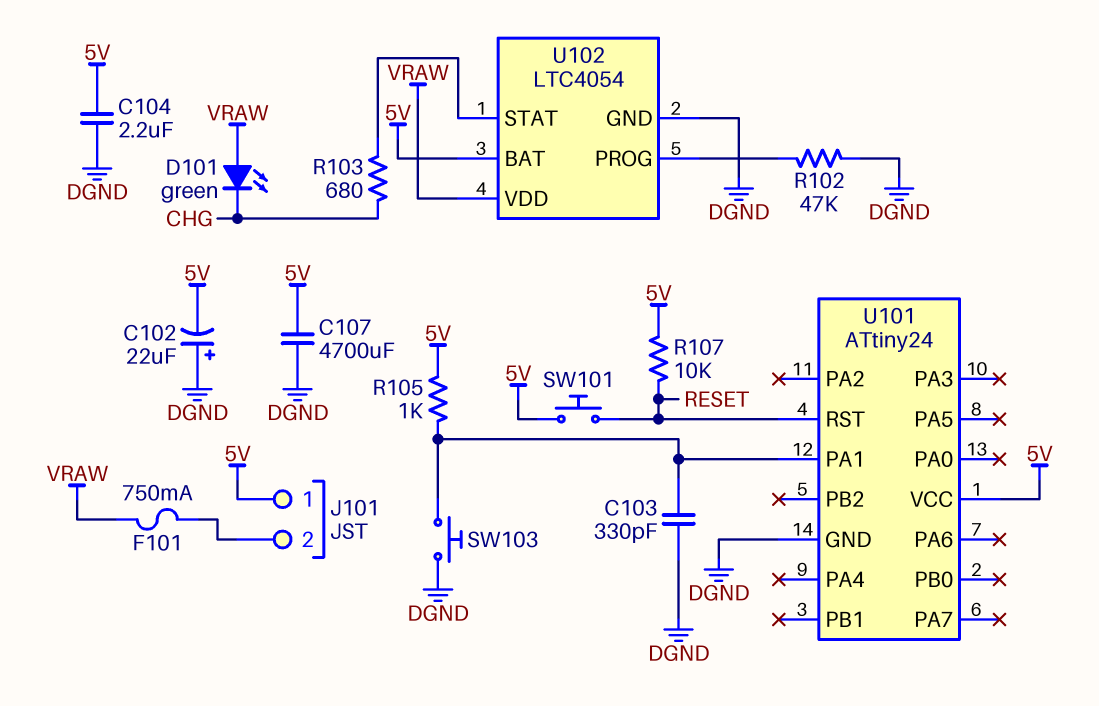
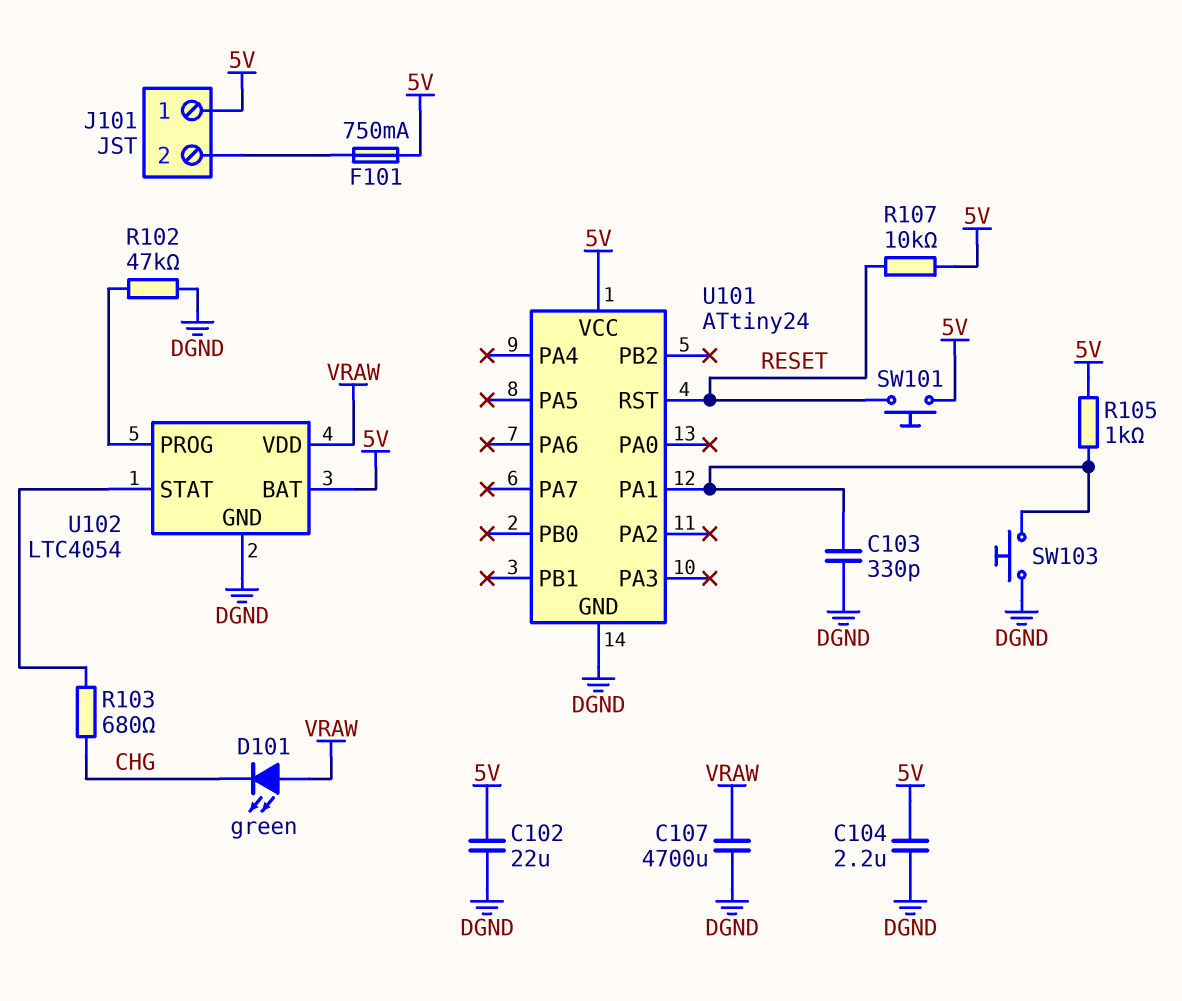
C102: 22uF (plus DGND, minus 5V) -> 22uF (5V, DGND)
C107: 4700uF (5V, DGND) -> 4700uF (DGND, VRAW)
F101: 750mA (J101/2, VRAW) -> 750mA (5V, J101/2)

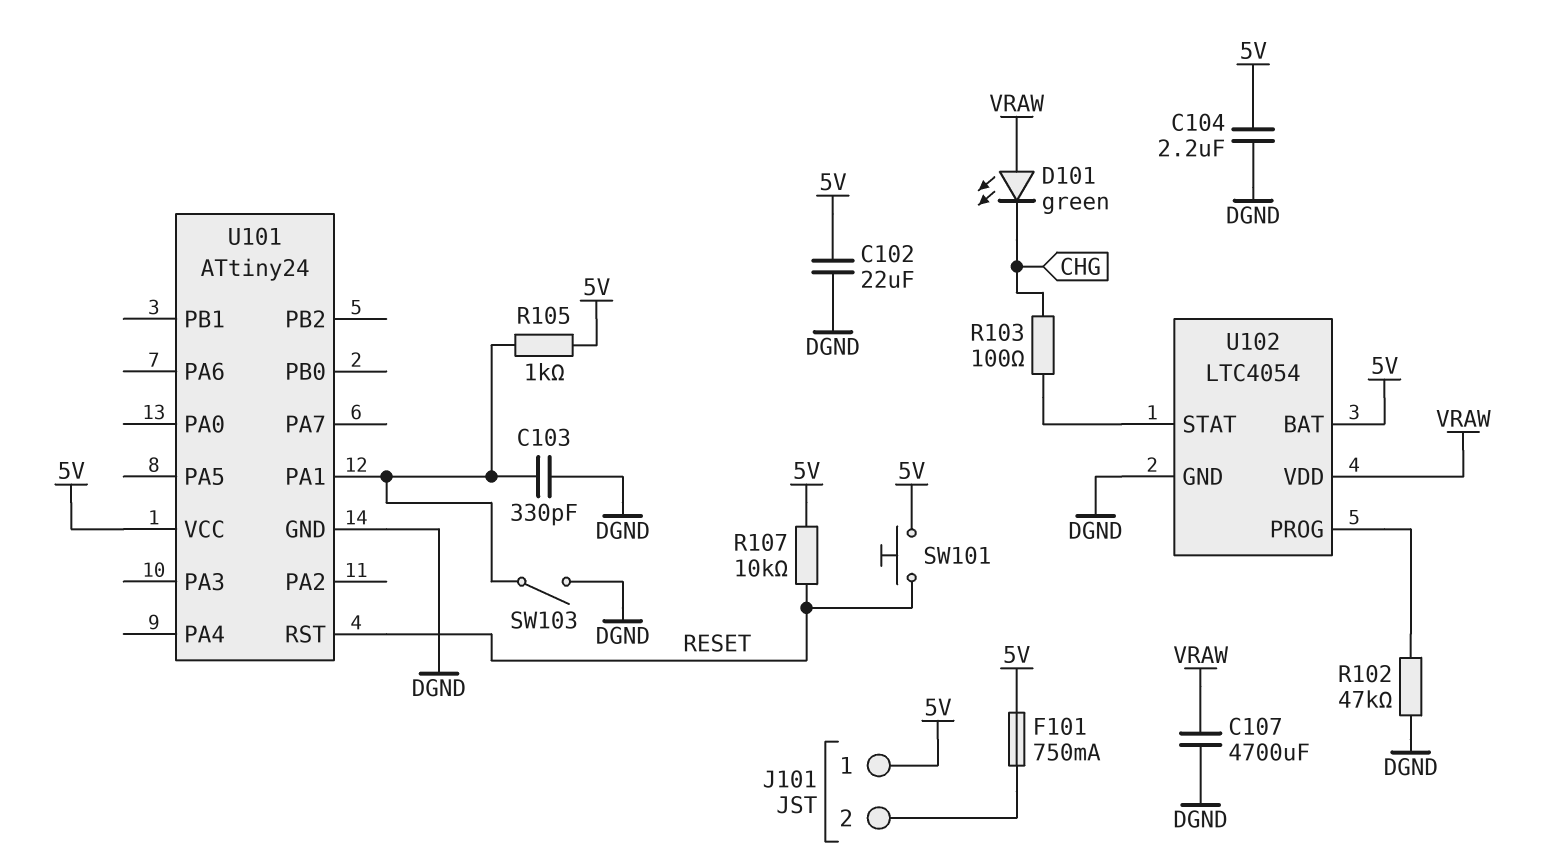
R103: 680 (CHG, U102/STAT) -> 100 (CHG, U102/STAT)
SW103: button (DGND, U101/PA1) -> switch (DGND, U101/PA1)

